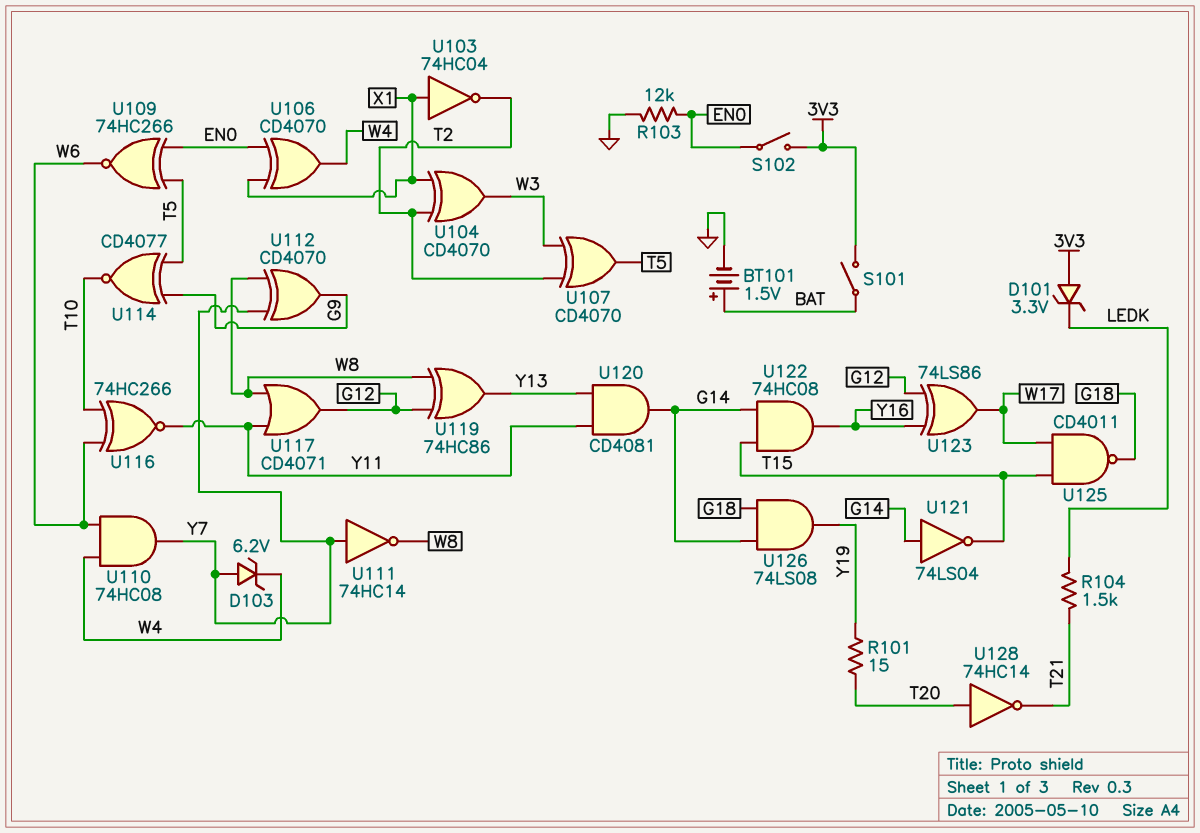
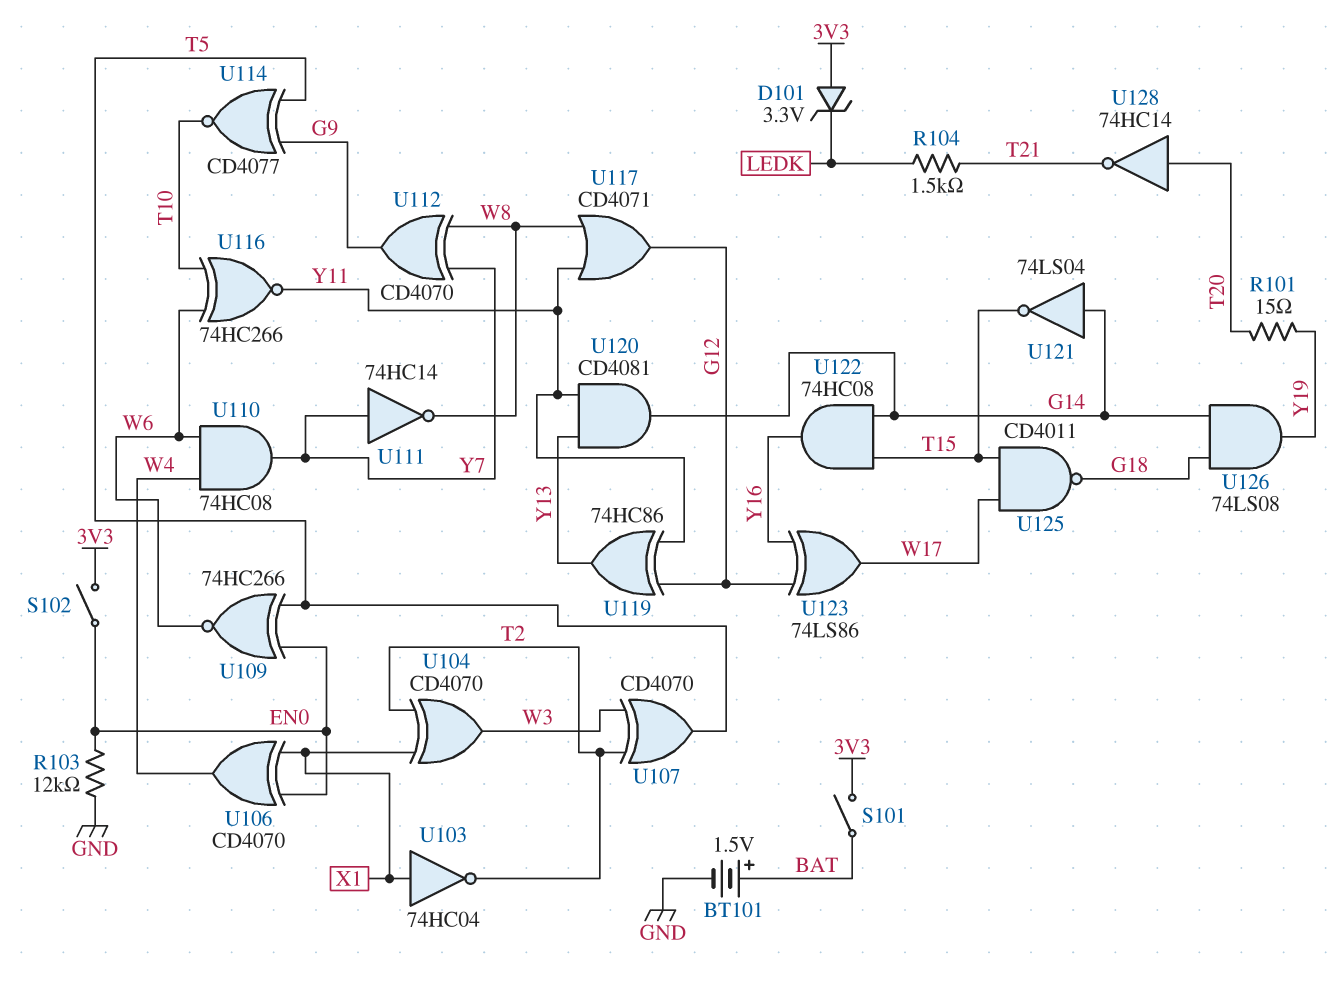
D103: zener 6.2V (A Y7, K W4) -> none
U119: XOR 74HC86 (in G12, in W8, out Y13) -> XOR 74HC86 (in G12, in Y11, out Y13)

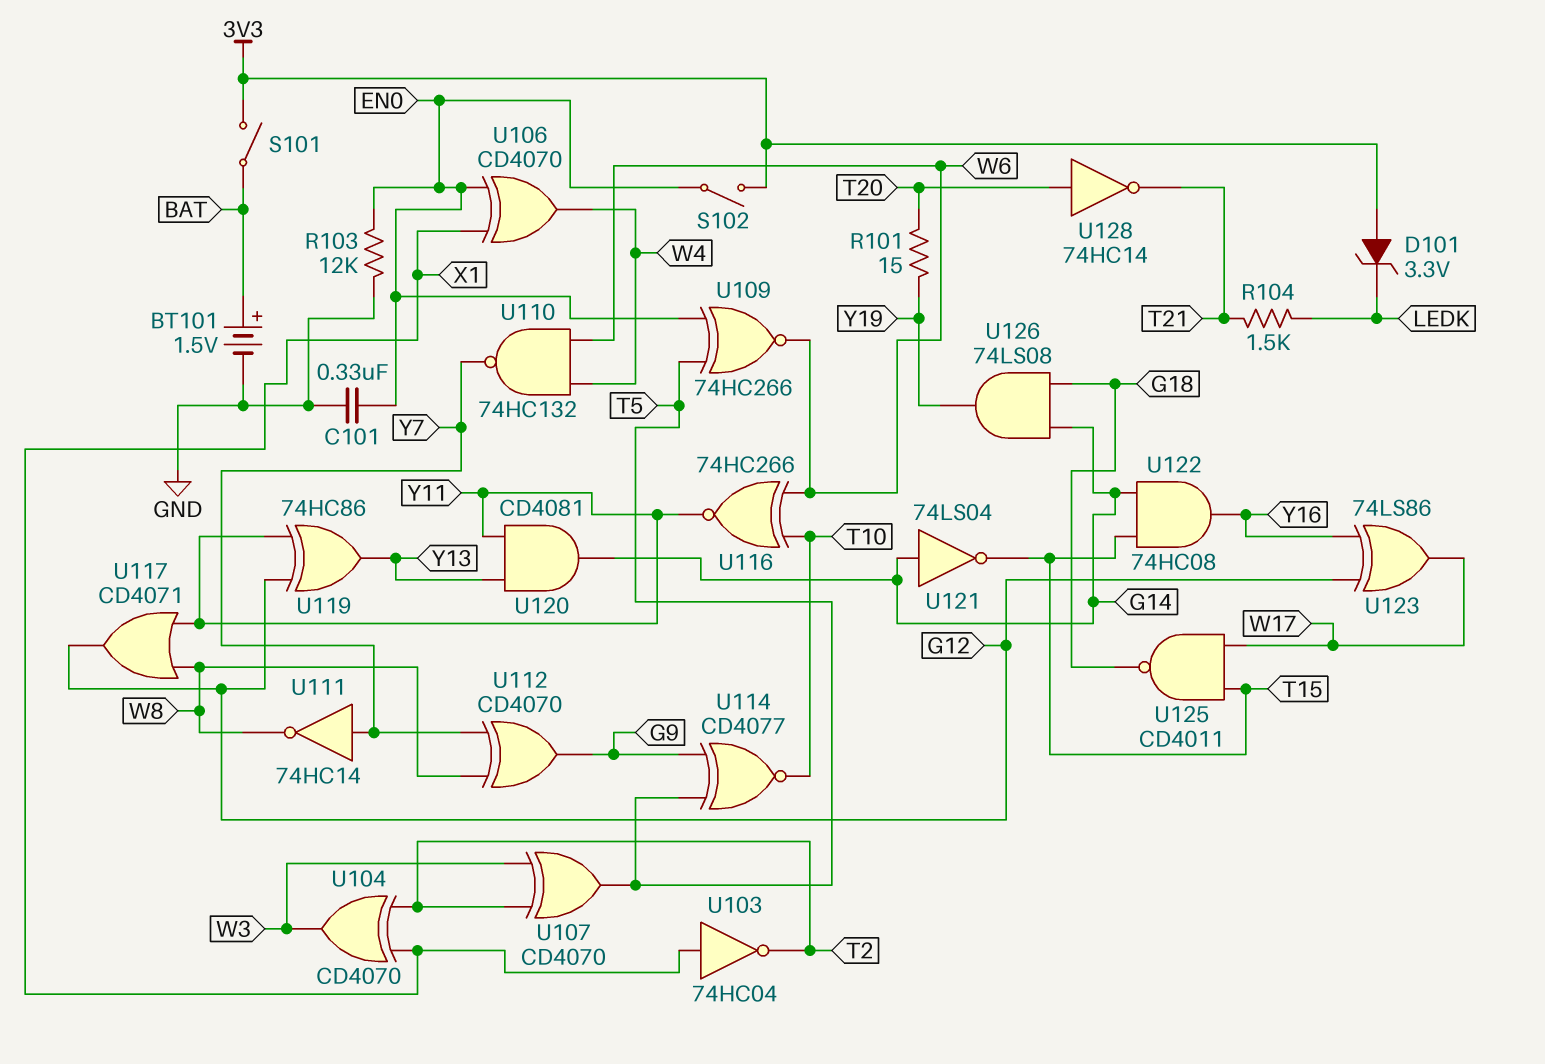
C101: none -> 330nF (EN0, GND)
U110: AND 74HC08 (in W4, in W6, out Y7) -> NAND 74HC132 (in W4, in W6, out Y7)

